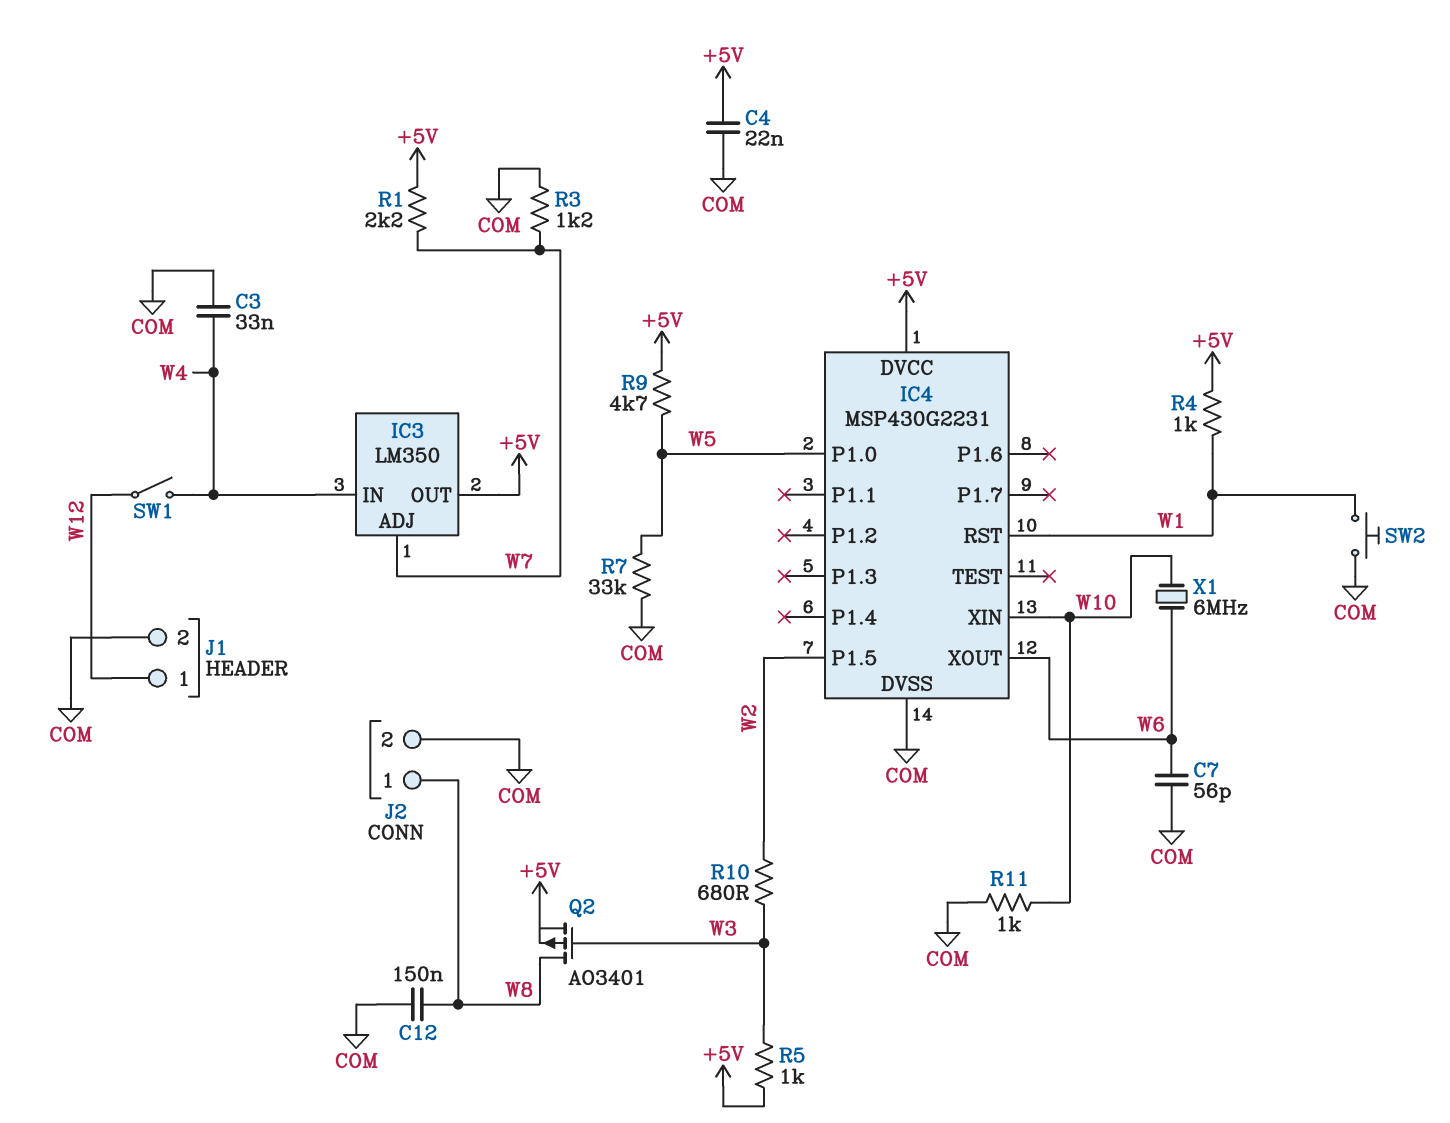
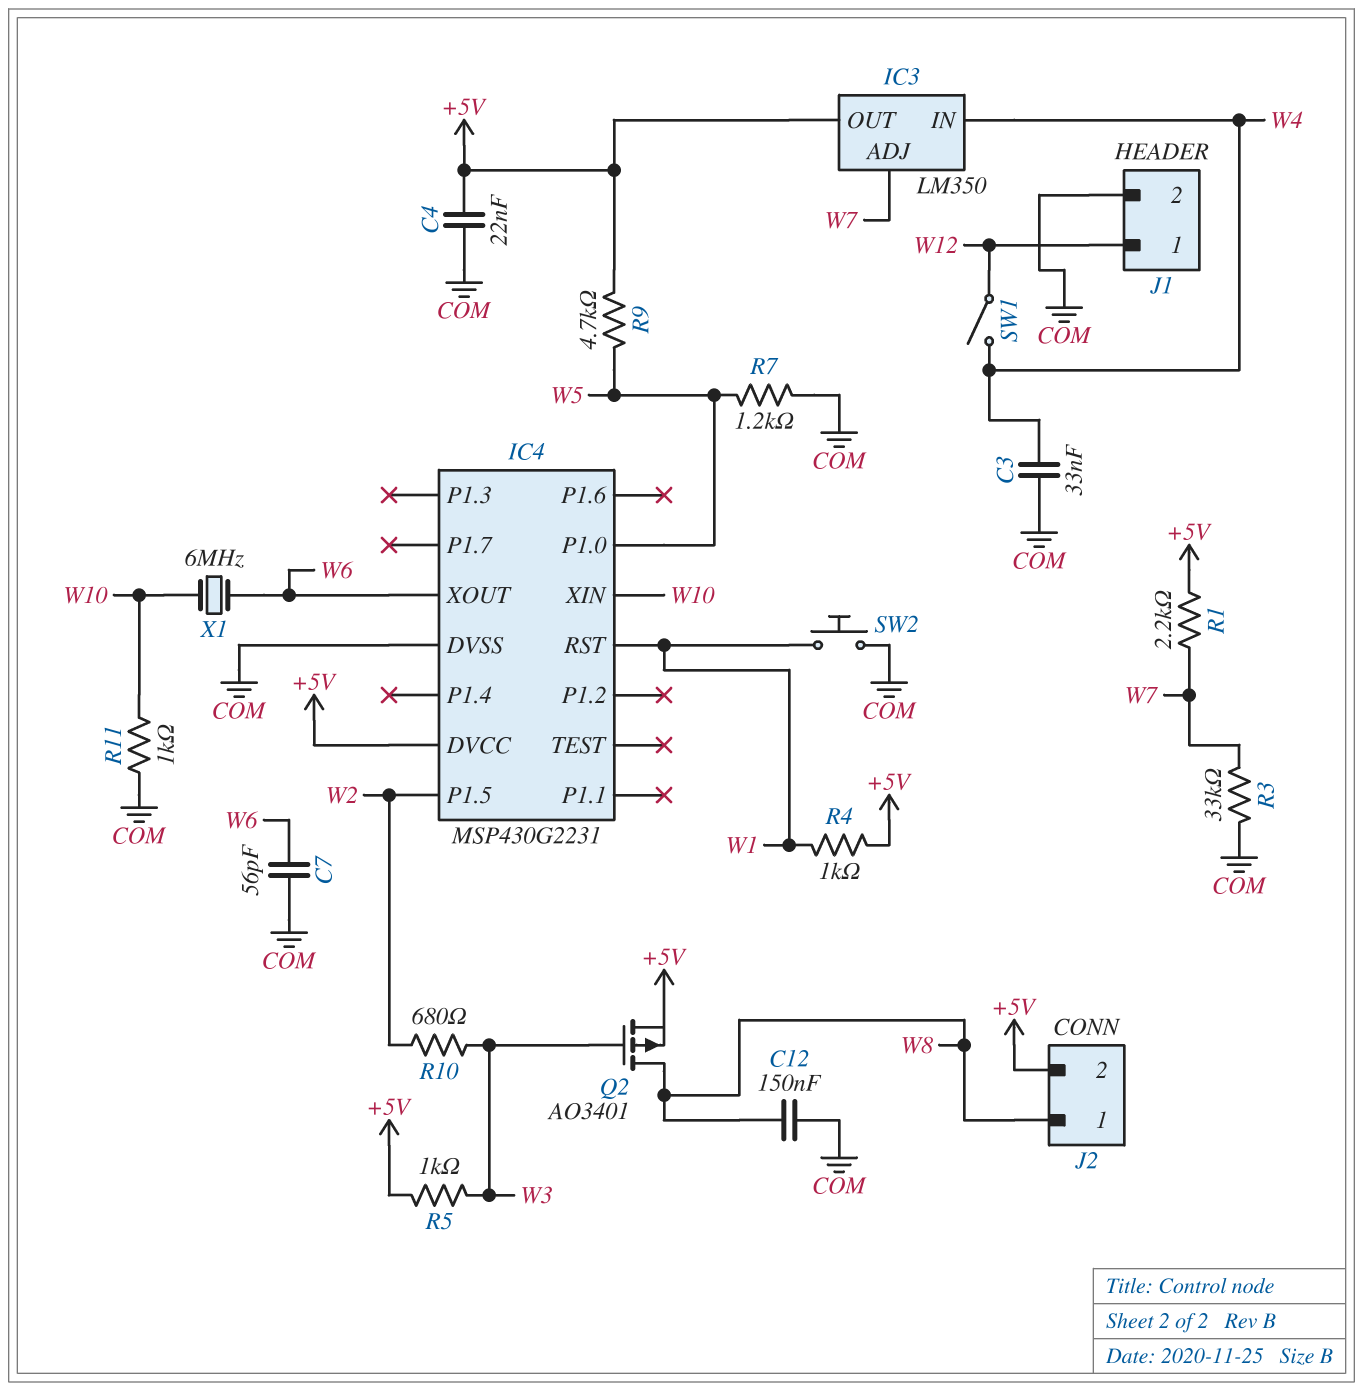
J2 pin 2: COM -> +5V
R3: 1.2k (COM, W7) -> 33k (COM, W7)
R7: 33k (COM, W5) -> 1.2k (COM, W5)

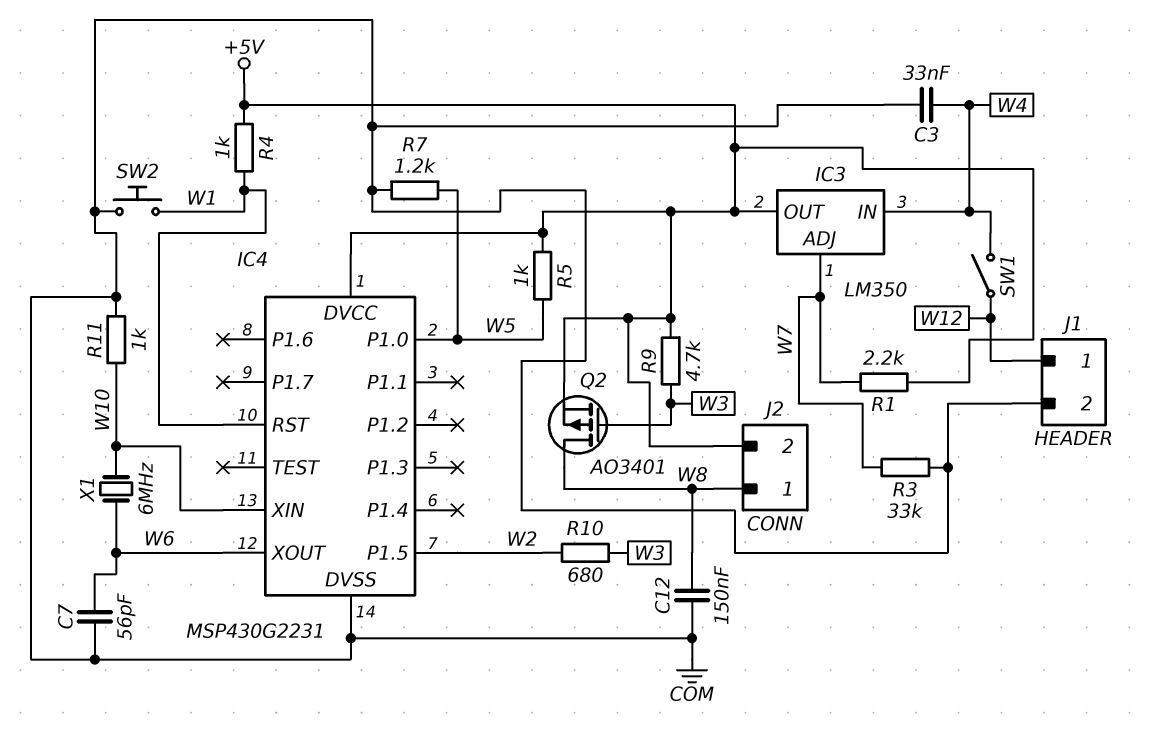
C4: 22nF (+5V, COM) -> none
R5: 1k (+5V, W3) -> 1k (+5V, W5)
R9: 4.7k (+5V, W5) -> 4.7k (+5V, W3)

